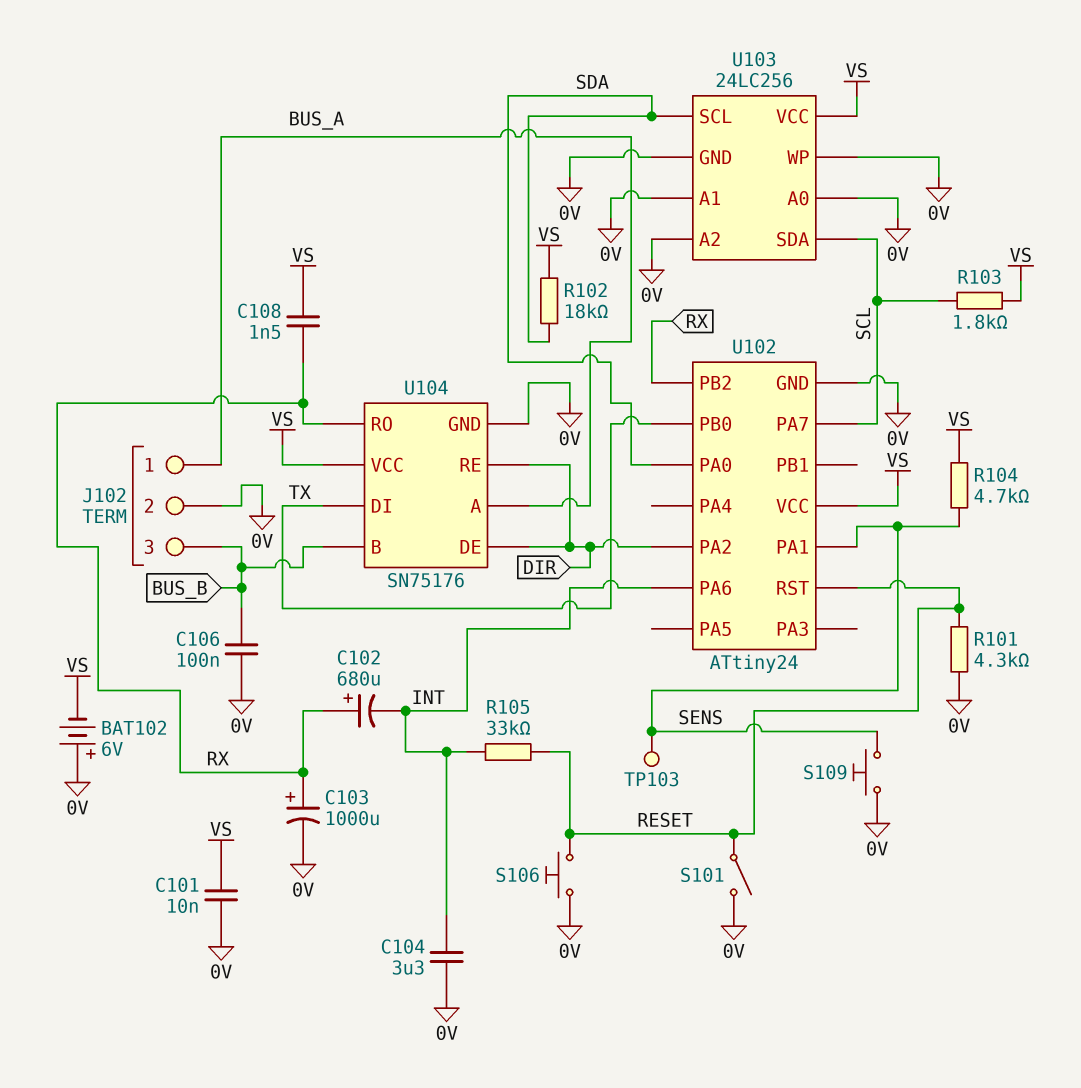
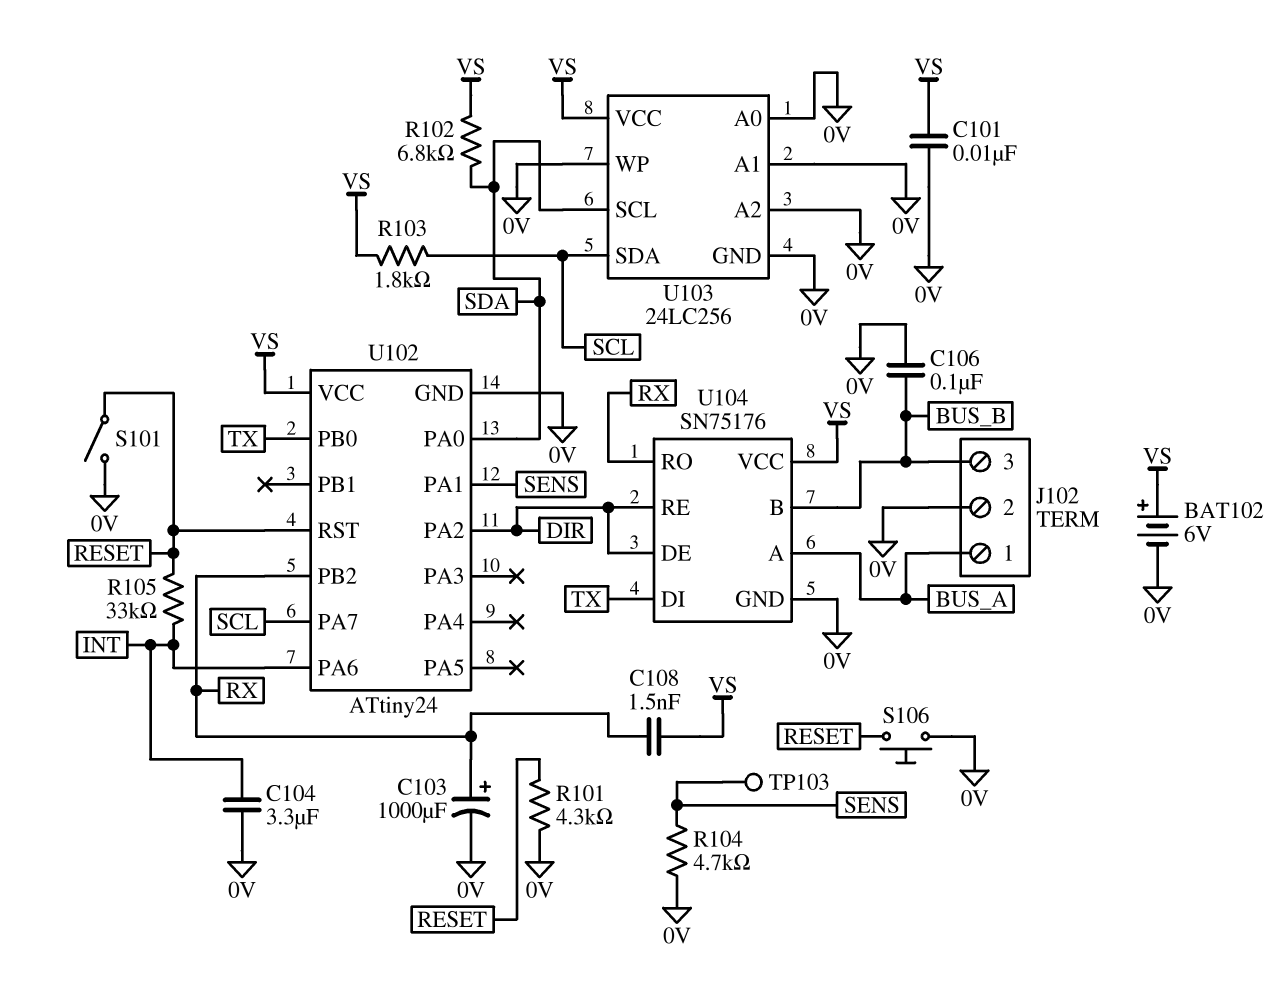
BAT102: 6V (plus 0V, minus VS) -> 6V (plus VS, minus 0V)
C102: 680uF (plus RX, minus INT) -> none
R102: 18k (SDA, VS) -> 6.8k (SDA, VS)
R104: 4.7k (SENS, VS) -> 4.7k (0V, SENS)
S109: button (0V, SENS) -> none

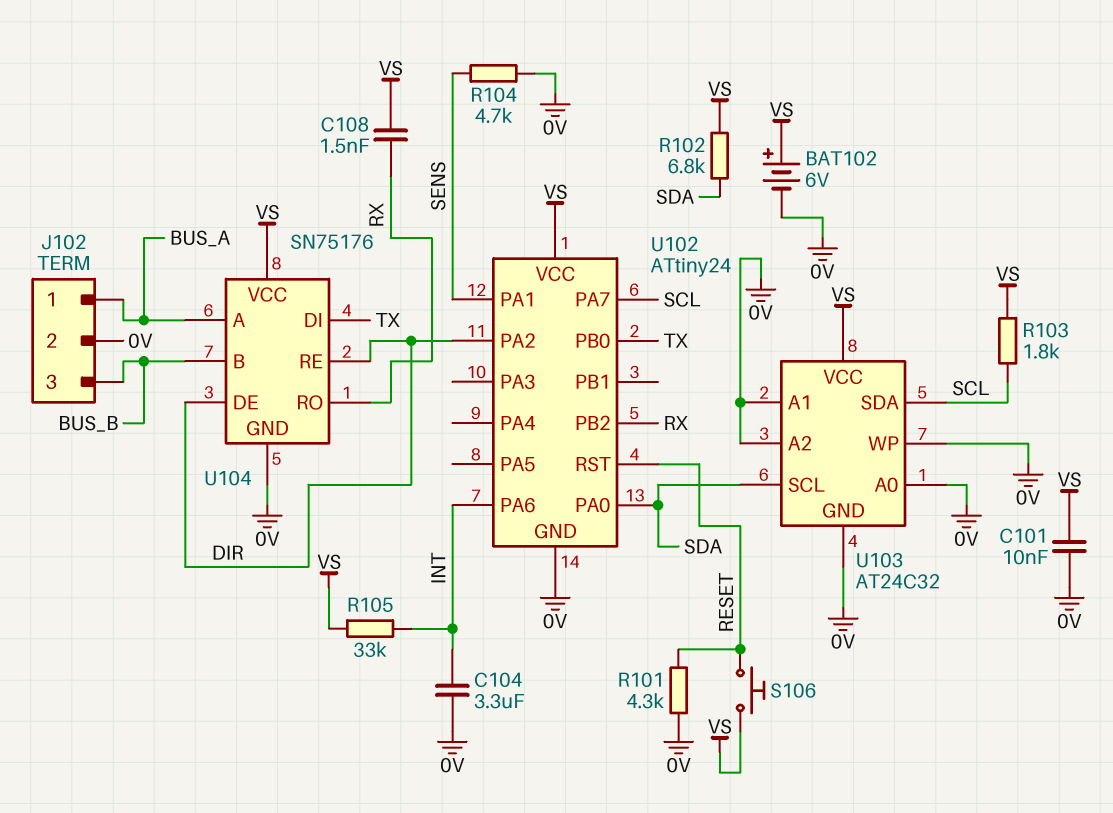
C103: 1000uF (plus RX, minus 0V) -> none
C106: 100nF (0V, BUS_B) -> none
R105: 33k (INT, RESET) -> 33k (INT, VS)
S101: switch (0V, RESET) -> none
S106: button (0V, RESET) -> button (RESET, VS)
TP103: test point (SENS) -> none
U103: 24LC256 -> AT24C32

